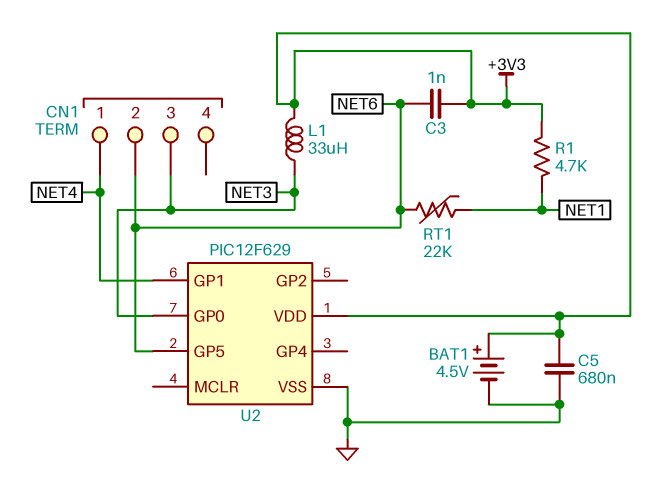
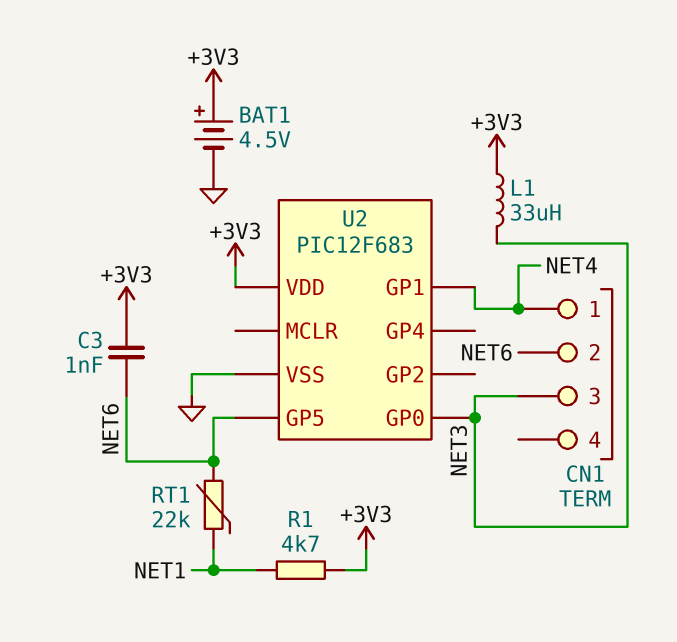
C5: 680nF (+3V3, GND) -> none
U2: PIC12F629 -> PIC12F683

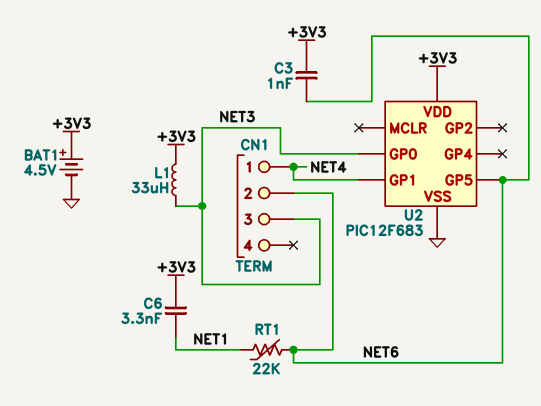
C6: none -> 3.3nF (+3V3, NET1)
R1: 4.7k (+3V3, NET1) -> none

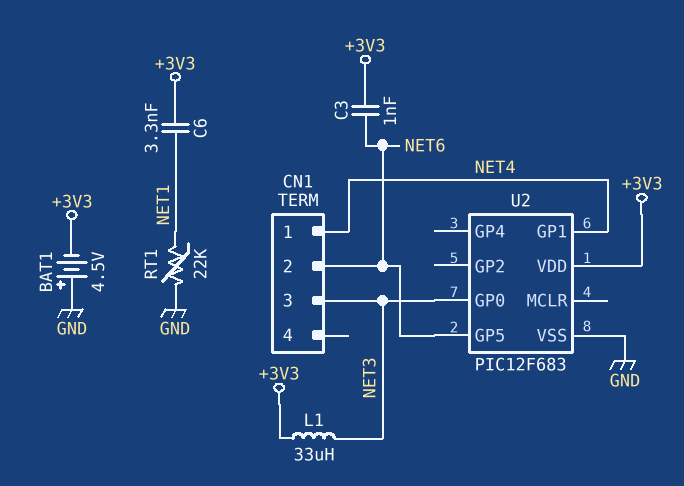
BAT1: 4.5V (plus +3V3, minus GND) -> 4.5V (plus GND, minus +3V3)
RT1: 22k (NET1, NET6) -> 22k (GND, NET1)

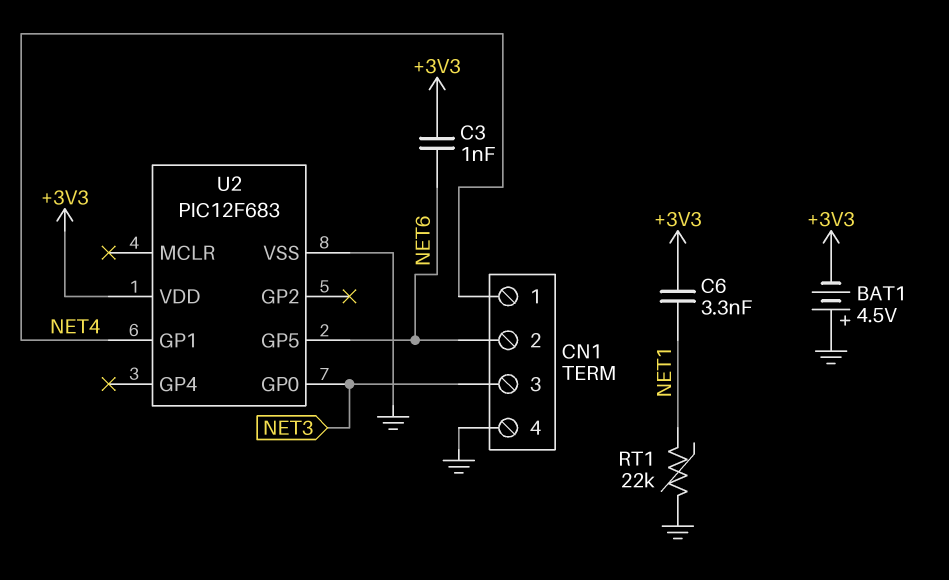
CN1 pin 4: none -> GND
L1: 33uH (+3V3, NET3) -> none

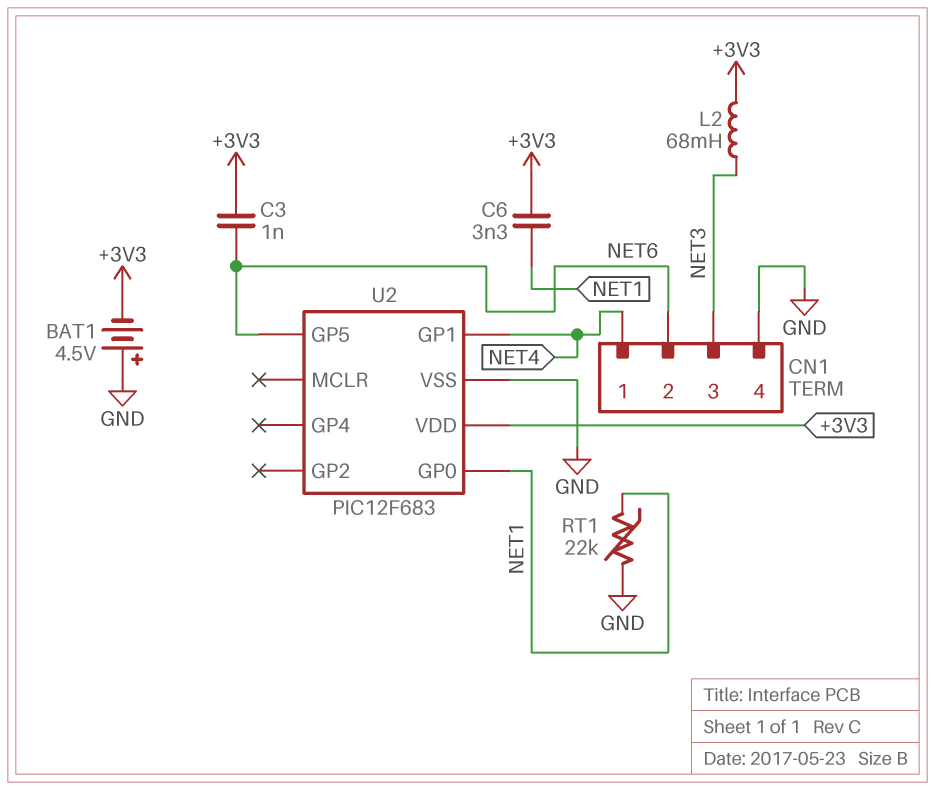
L2: none -> 68mH (+3V3, NET3)
U2 pin GP0: NET3 -> NET1

